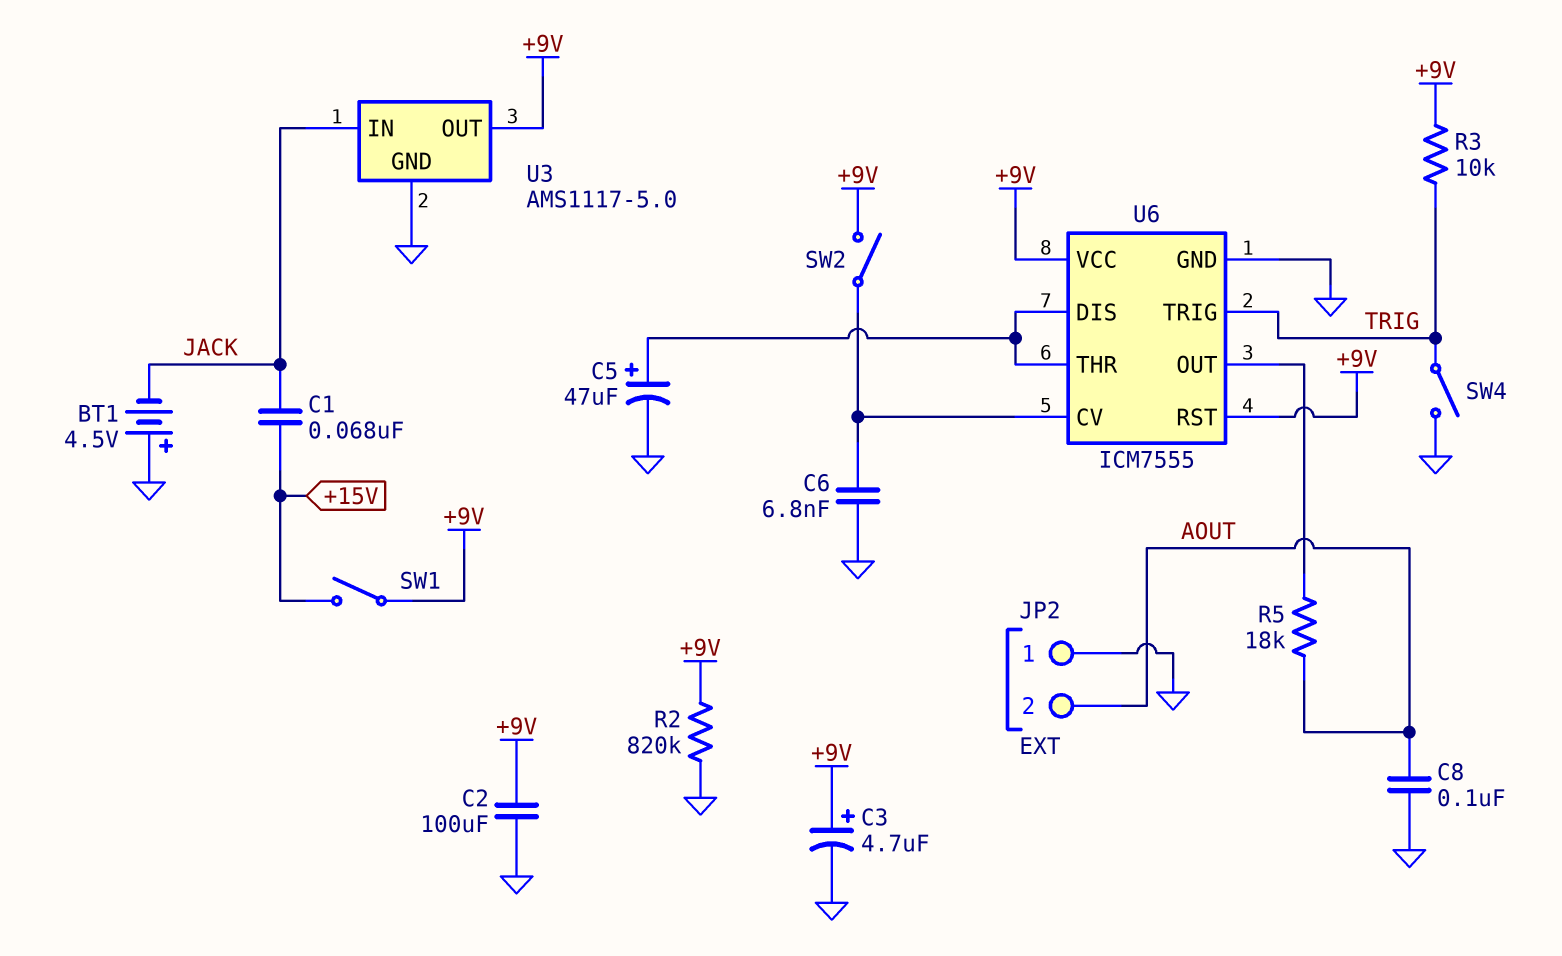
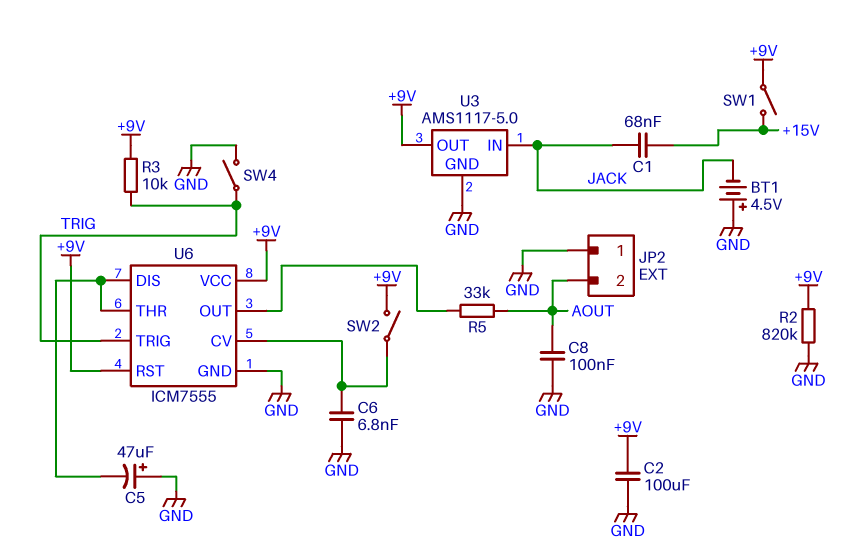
C3: 4.7uF (plus +9V, minus GND) -> none
C5: 47uF (plus U6/DIS, minus GND) -> 47uF (plus GND, minus U6/DIS)
R5: 18k (AOUT, U6/OUT) -> 33k (AOUT, U6/OUT)

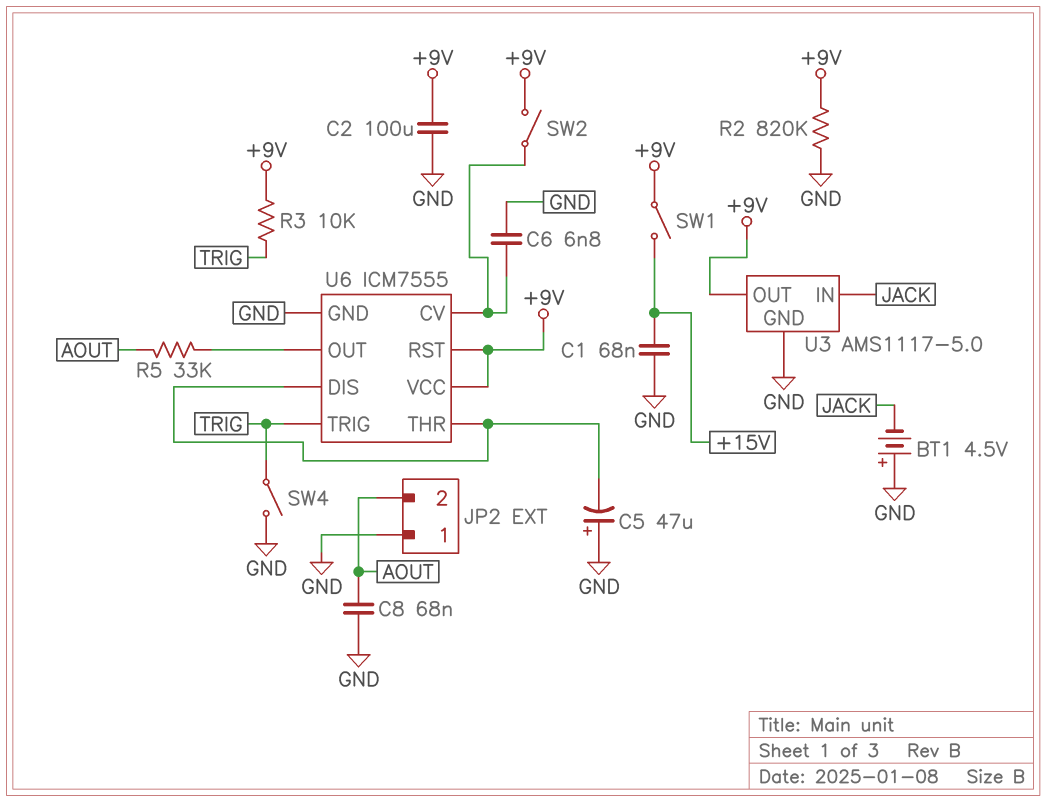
C1: 68nF (+15V, JACK) -> 68nF (+15V, GND)
C8: 100nF (AOUT, GND) -> 68nF (AOUT, GND)

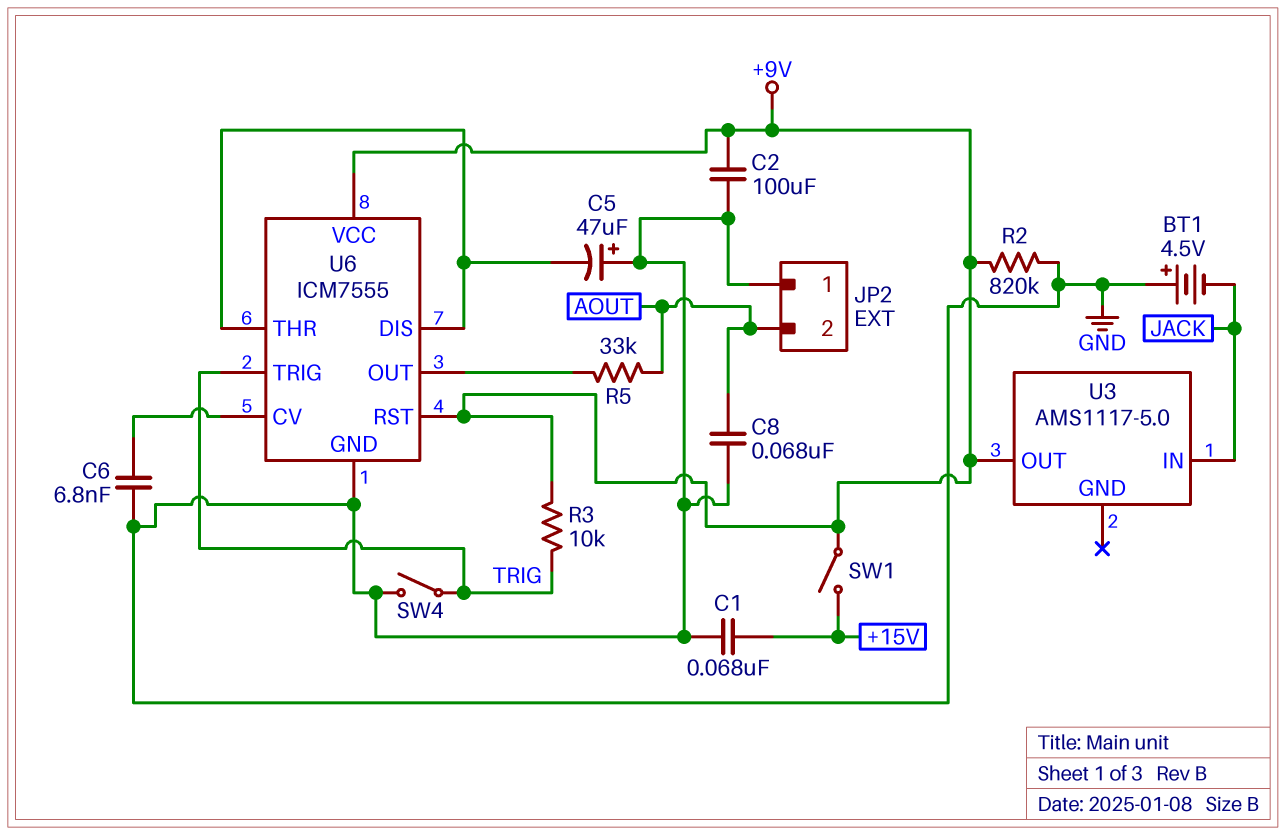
SW2: switch (+9V, U6/CV) -> none
U3 pin GND: GND -> none

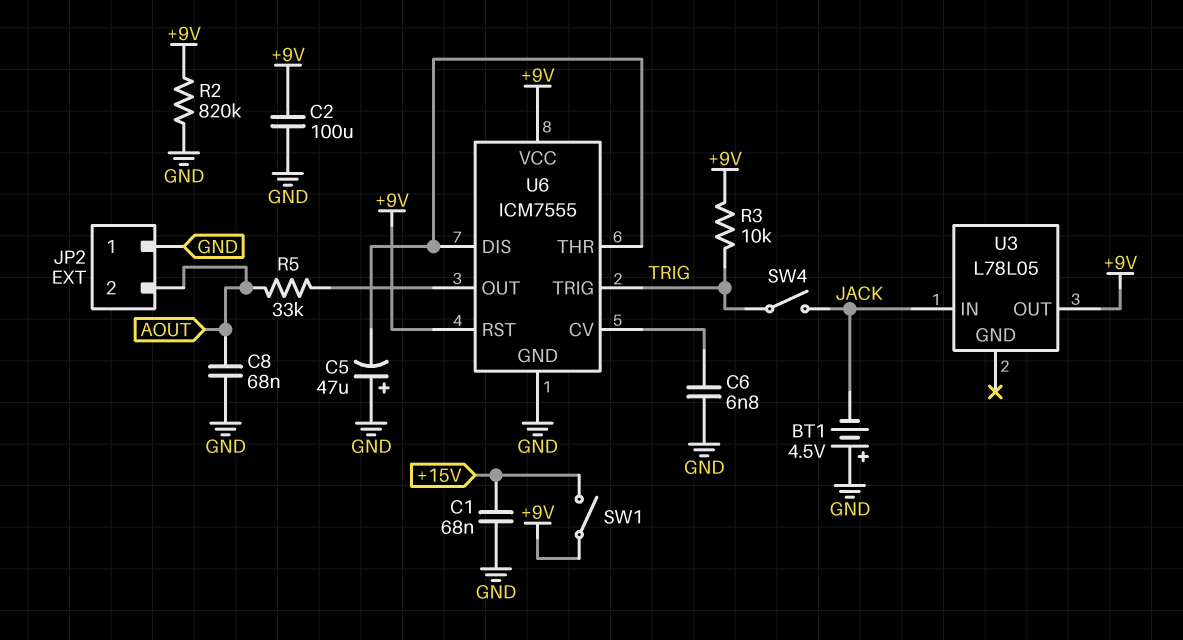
SW4: switch (GND, TRIG) -> switch (JACK, TRIG)
U3: AMS1117-5.0 -> L78L05

